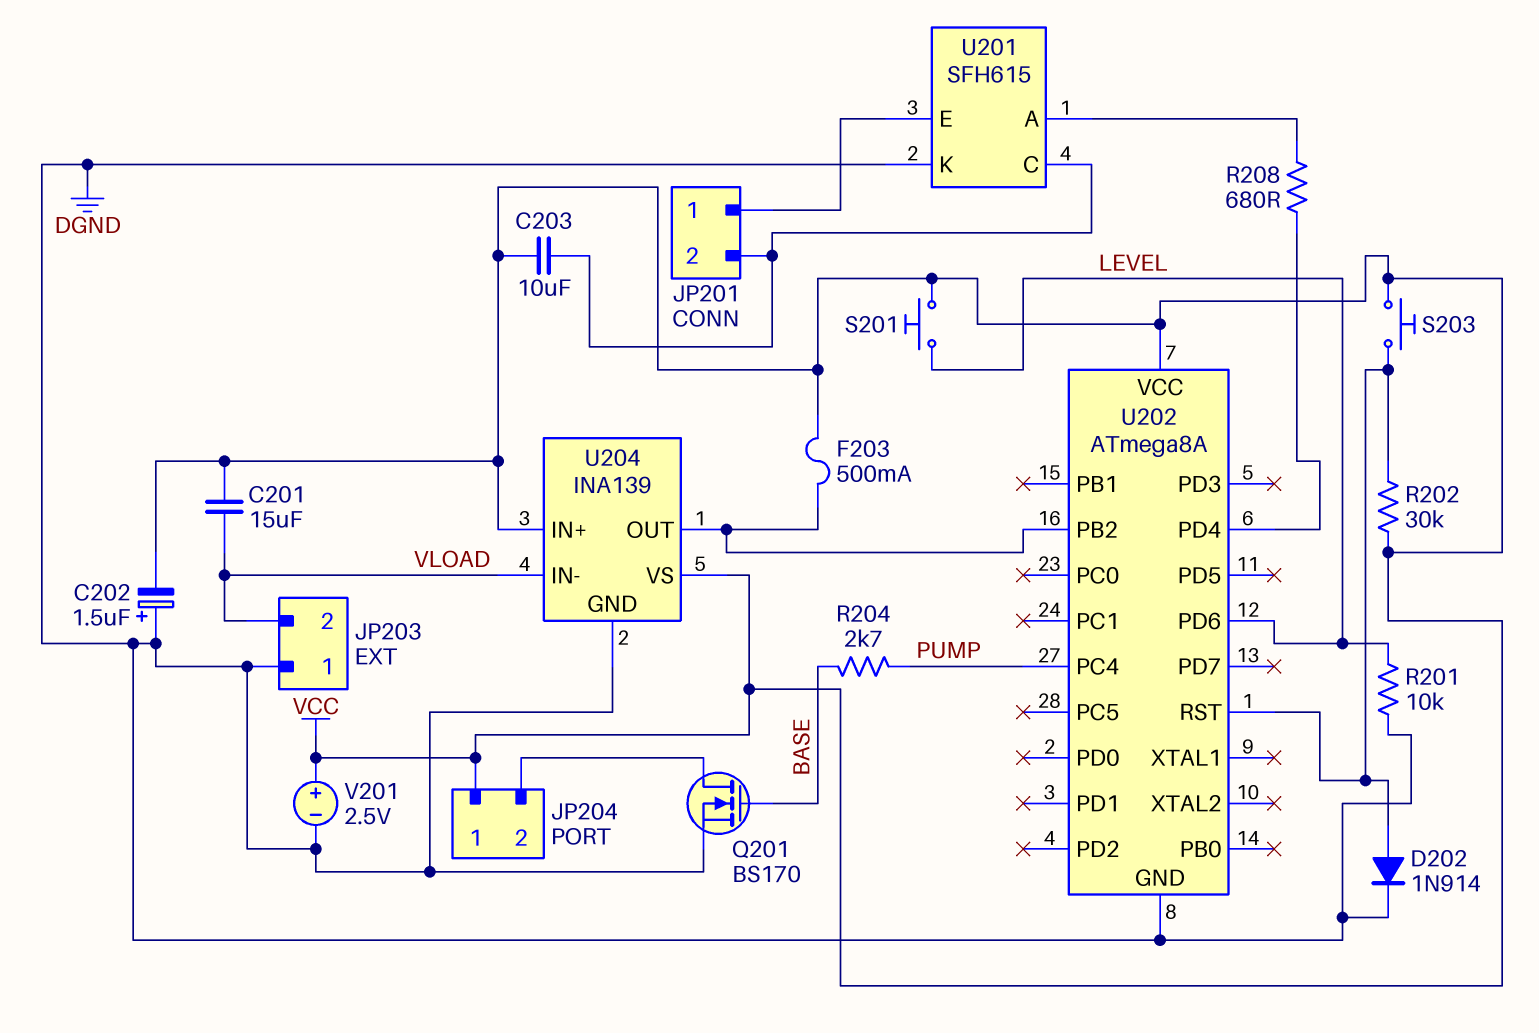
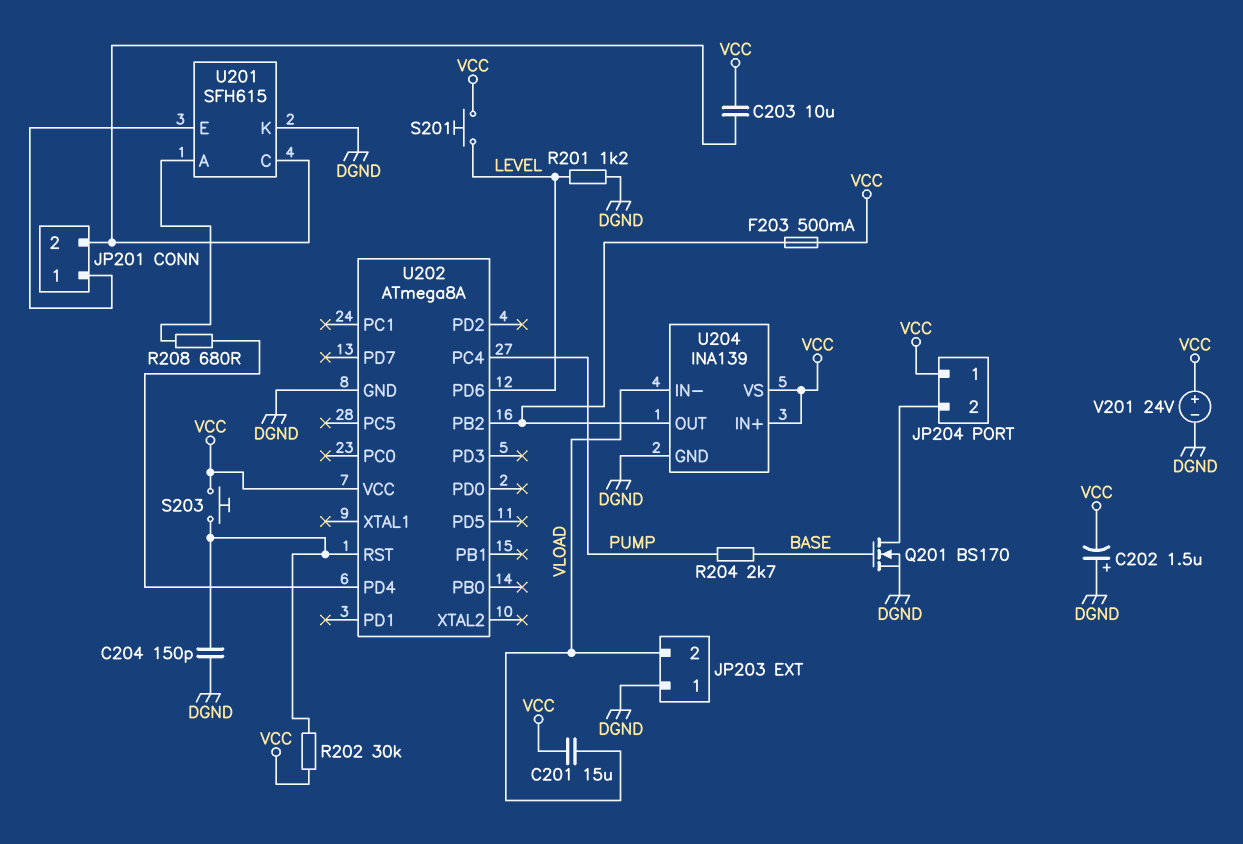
C204: none -> 150pF (DGND, U202/RST)
D202: diode 1N914 (A U202/RST, K DGND) -> none
R201: 10k (DGND, LEVEL) -> 1.2k (DGND, LEVEL)
V201: 2.5V (plus VCC, minus DGND) -> 24V (plus VCC, minus DGND)

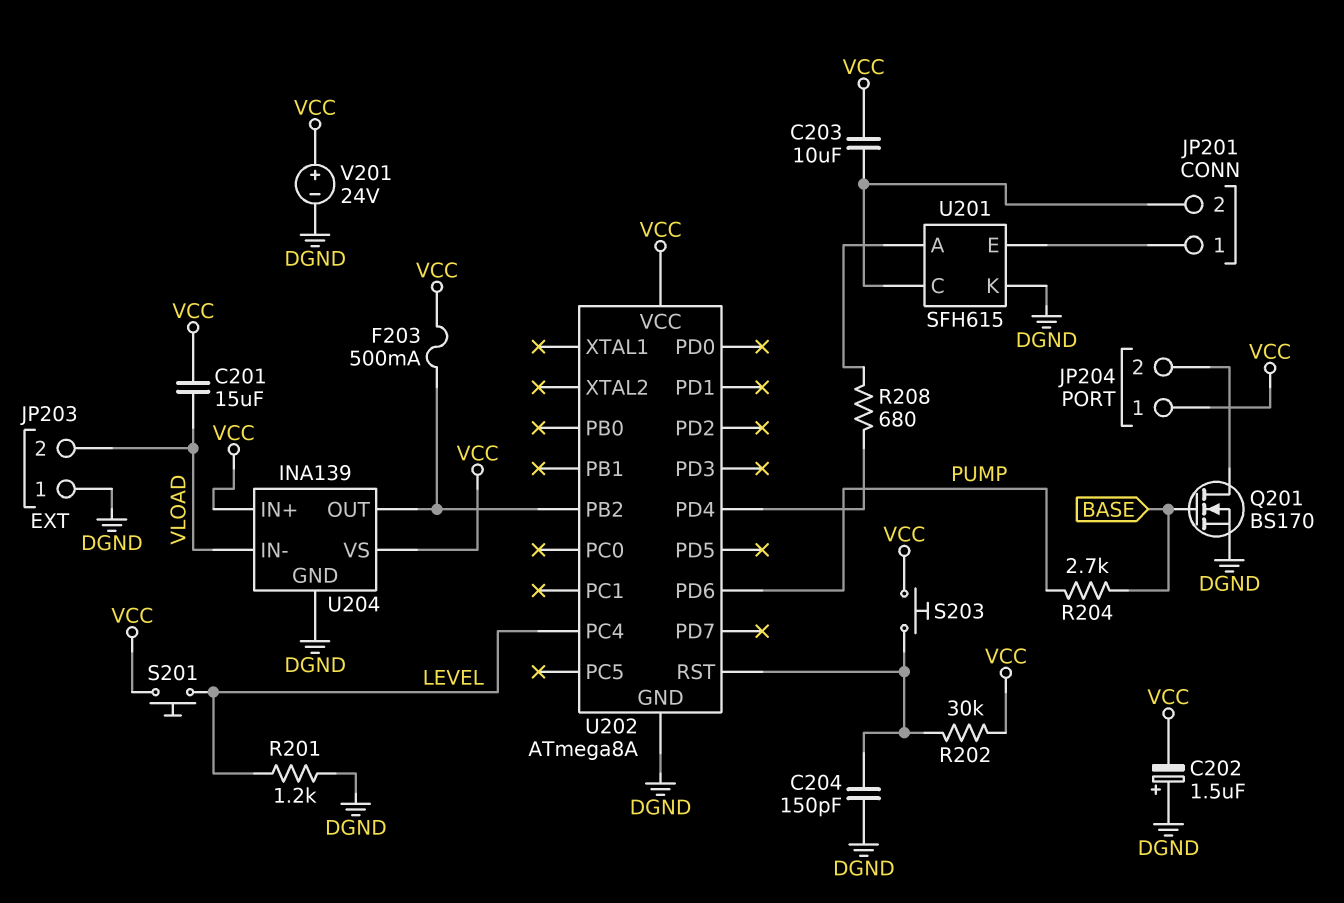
U202 pin PC4: PUMP -> LEVEL
U202 pin PD6: LEVEL -> PUMP

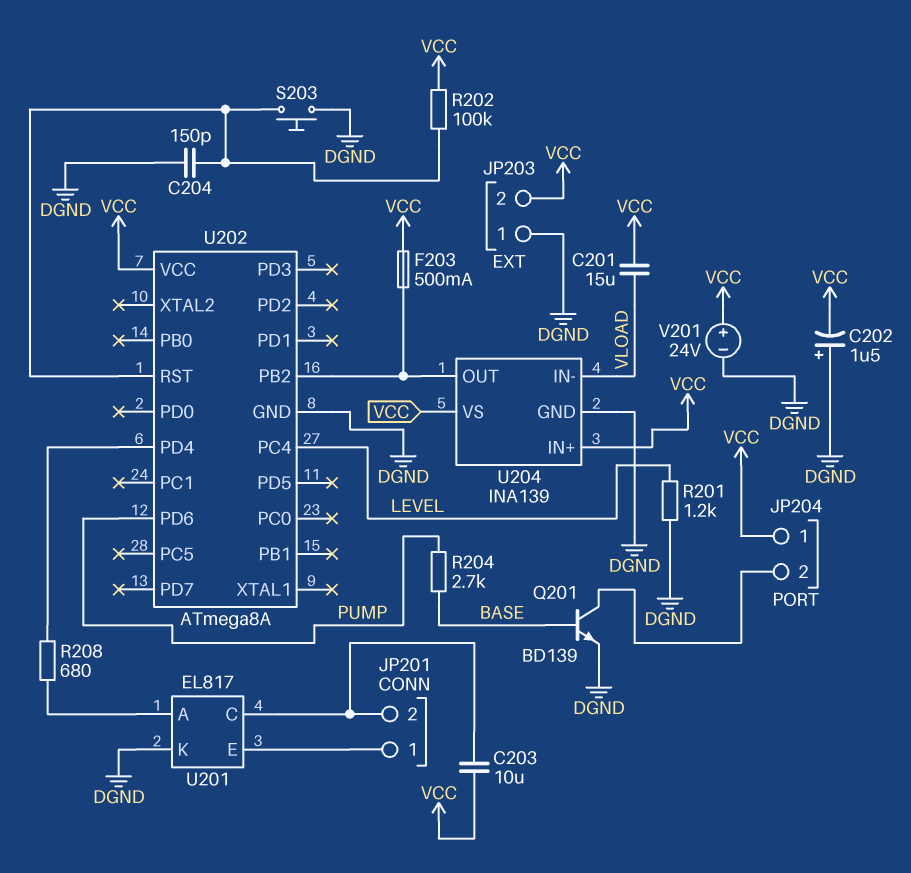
JP203 pin 2: VLOAD -> VCC
Q201: NMOS BS170 (G BASE, D JP204/2, S DGND) -> NPN BD139 (B BASE, C JP204/2, E DGND)
R202: 30k (U202/RST, VCC) -> 100k (U202/RST, VCC)
S201: button (LEVEL, VCC) -> none
S203: button (U202/RST, VCC) -> button (DGND, U202/RST)
U201: SFH615 -> EL817

